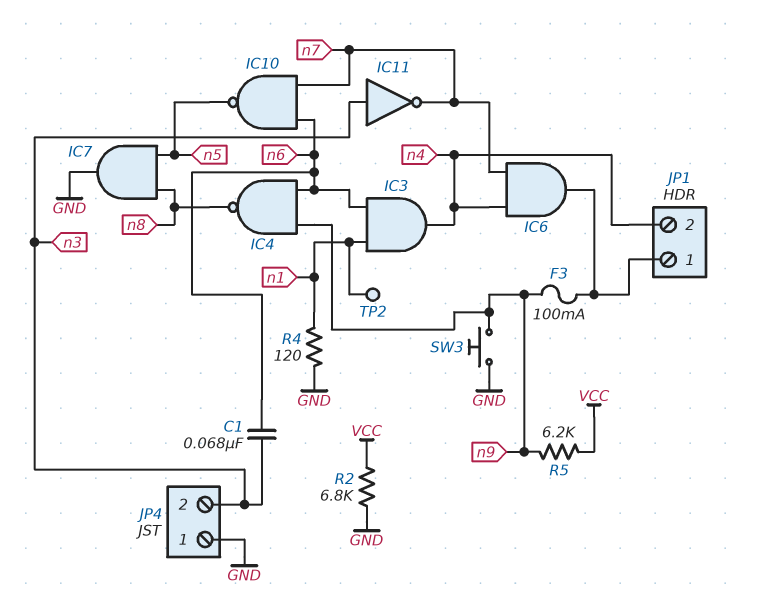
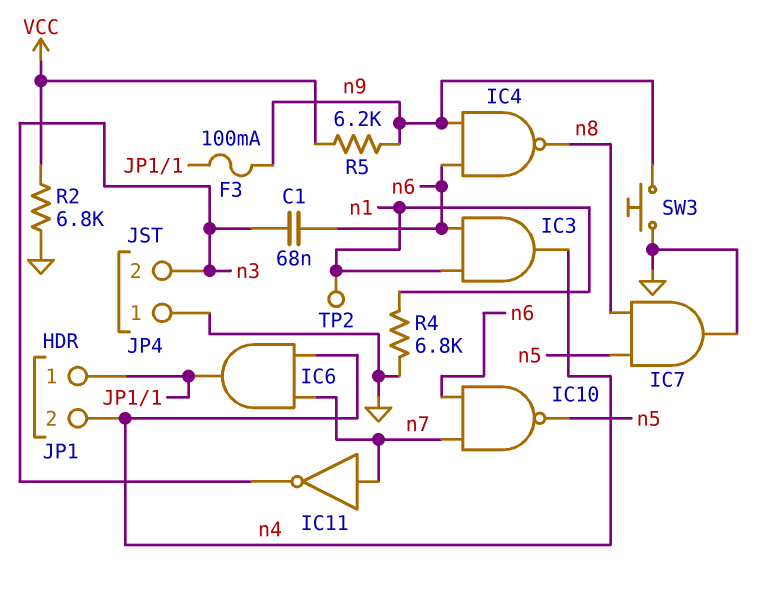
IC11: NOT (in n3, out n7) -> NOT (in n7, out n3)
R4: 120 (GND, n1) -> 6.8k (GND, n1)

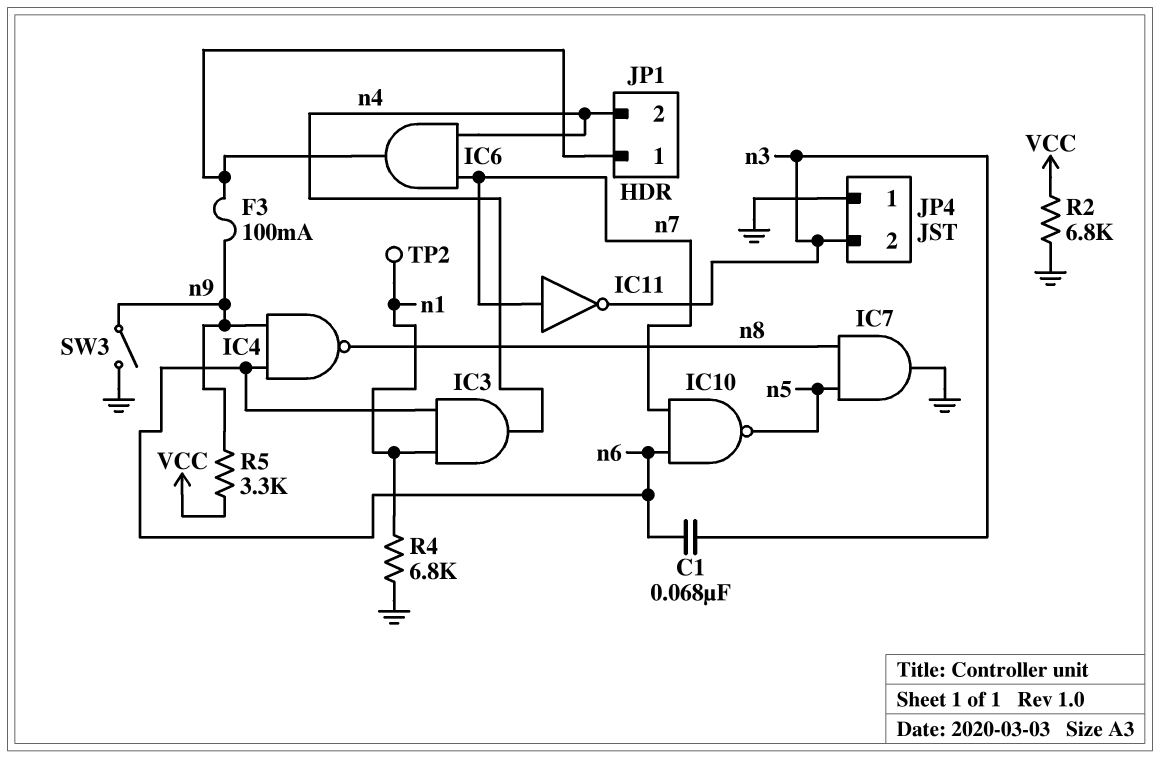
R5: 6.2k (VCC, n9) -> 3.3k (VCC, n9)
SW3: button (GND, n9) -> switch (GND, n9)

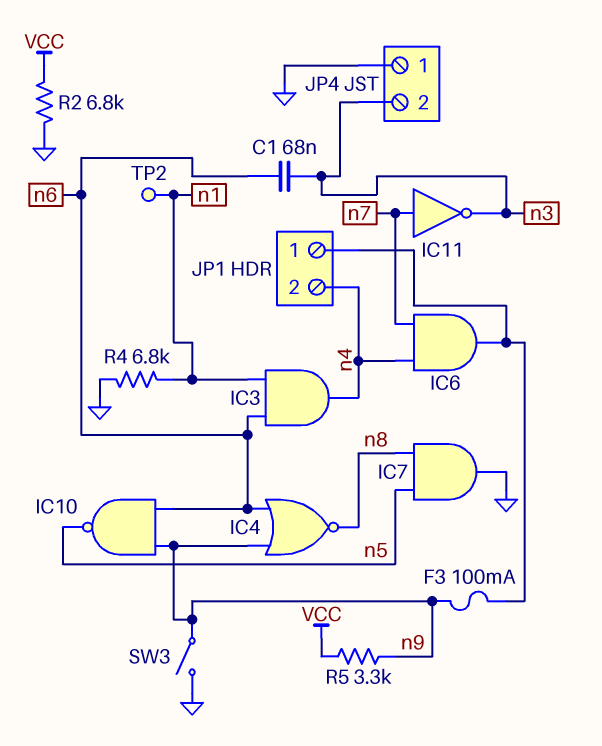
IC4: NAND (in n6, in n9, out n8) -> NOR (in n6, in n9, out n8)
IC10: NAND (in n6, in n7, out n5) -> NAND (in n6, in n9, out n5)

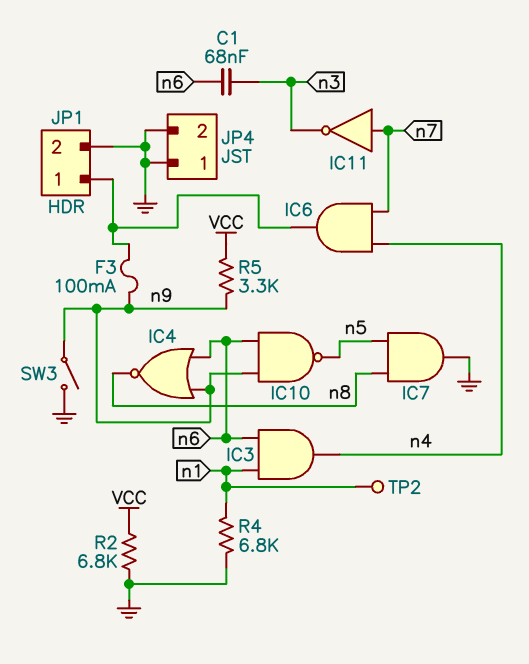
JP1 pin 2: n4 -> GND
JP4 pin 2: n3 -> GND

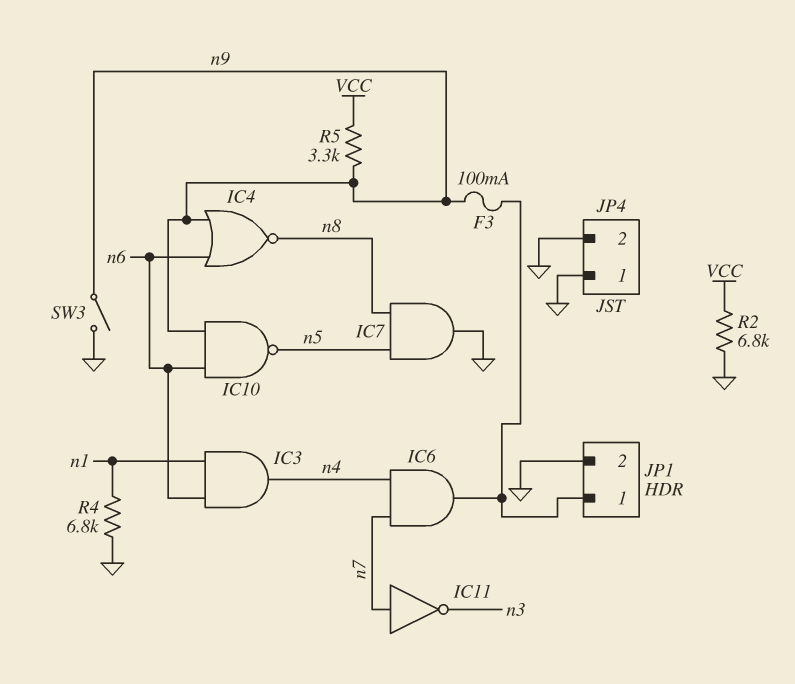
C1: 68nF (n3, n6) -> none
TP2: test point (n1) -> none

